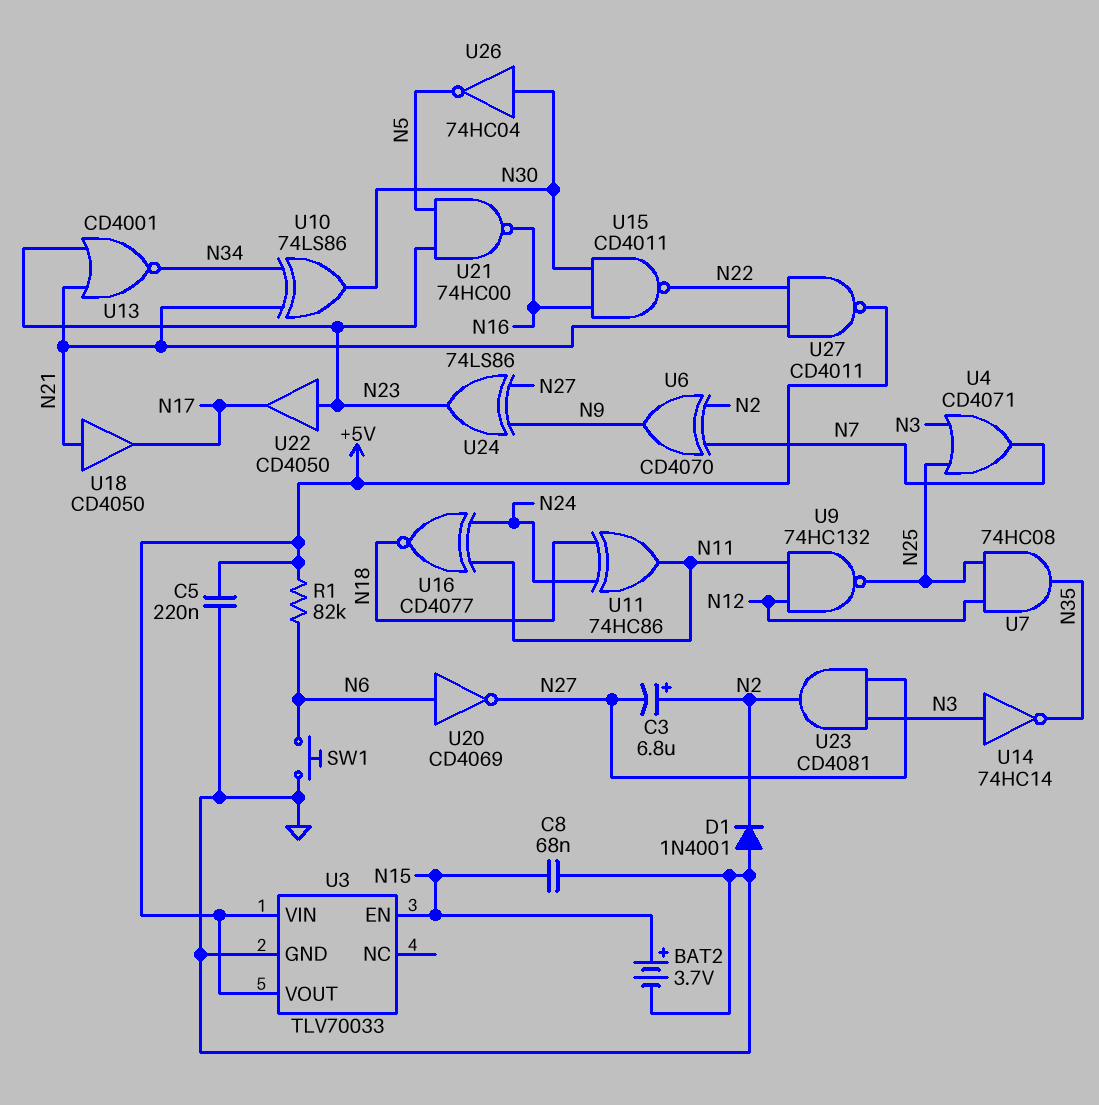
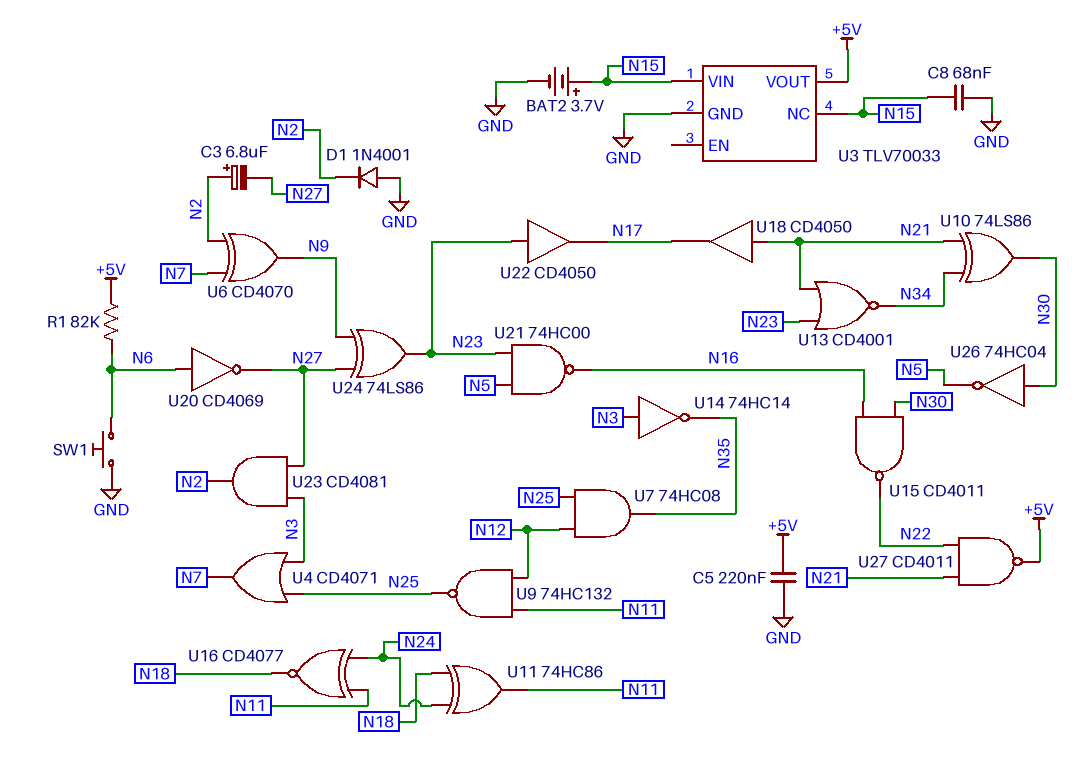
U3 pin EN: N15 -> none
U3 pin NC: none -> N15
U3 pin VIN: +5V -> N15

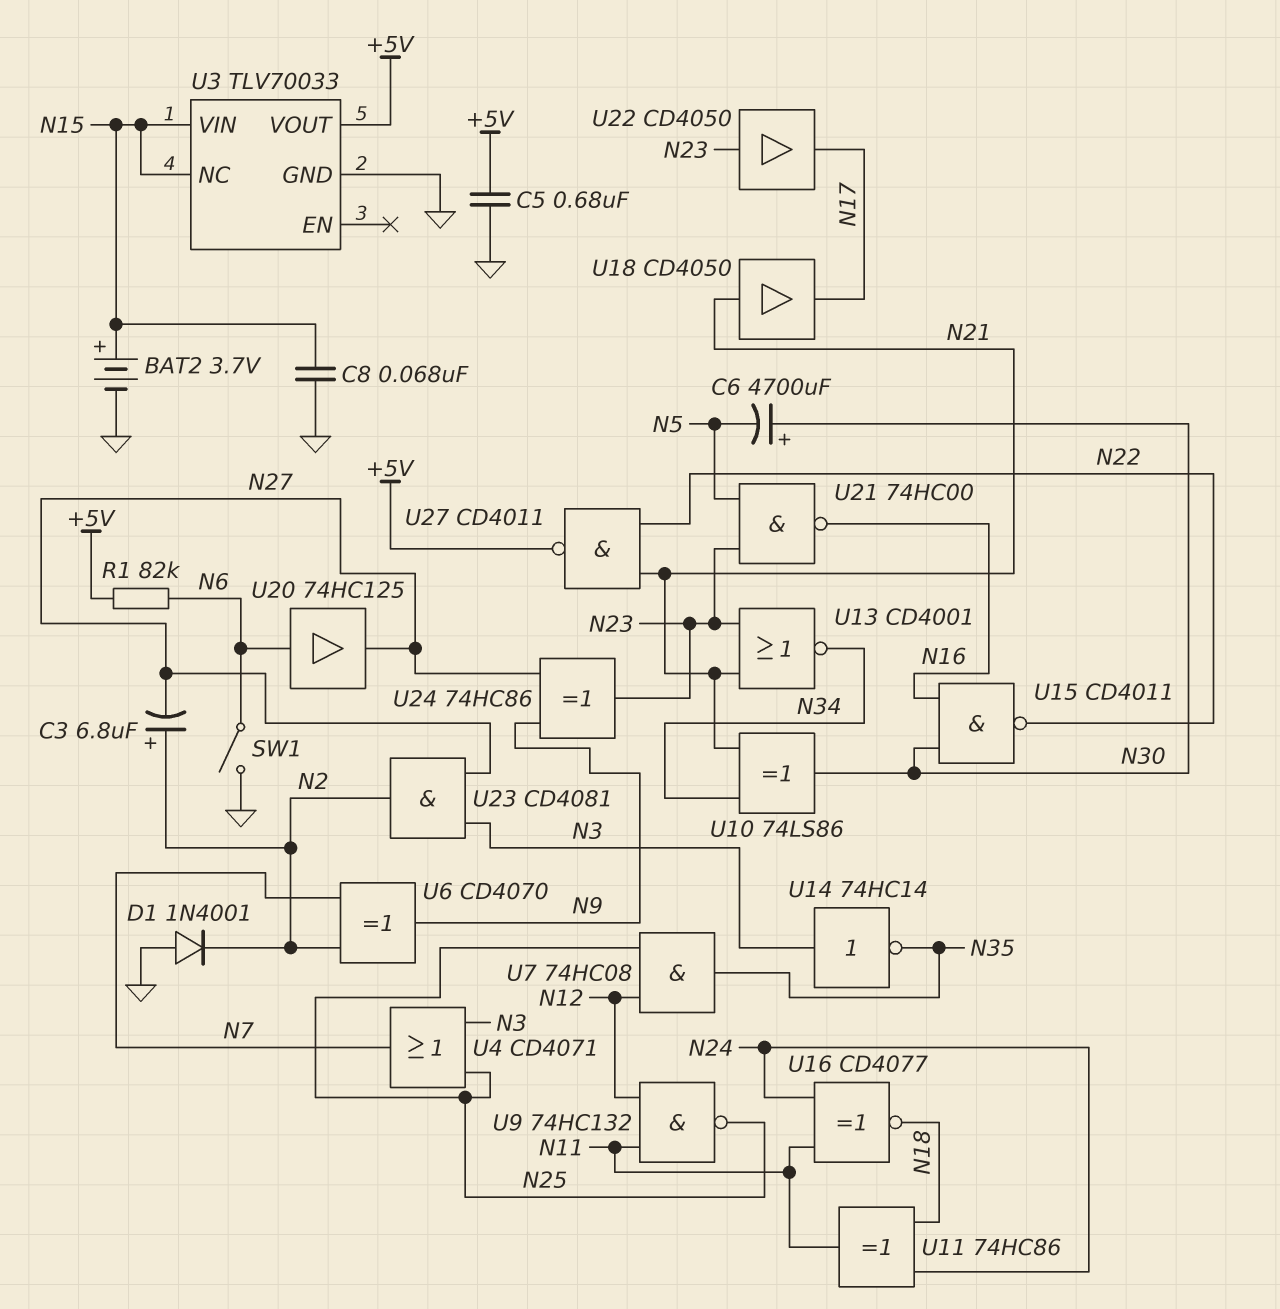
C5: 220nF (+5V, GND) -> 680nF (+5V, GND)
C6: none -> 4700uF (plus N30, minus N5)
SW1: button (GND, N6) -> switch (GND, N6)
U20: NOT CD4069 (in N6, out N27) -> buffer 74HC125 (in N6, out N27)
U24: XOR 74LS86 (in N9, in N27, out N23) -> XOR 74HC86 (in N9, in N27, out N23)
U26: NOT 74HC04 (in N30, out N5) -> none

